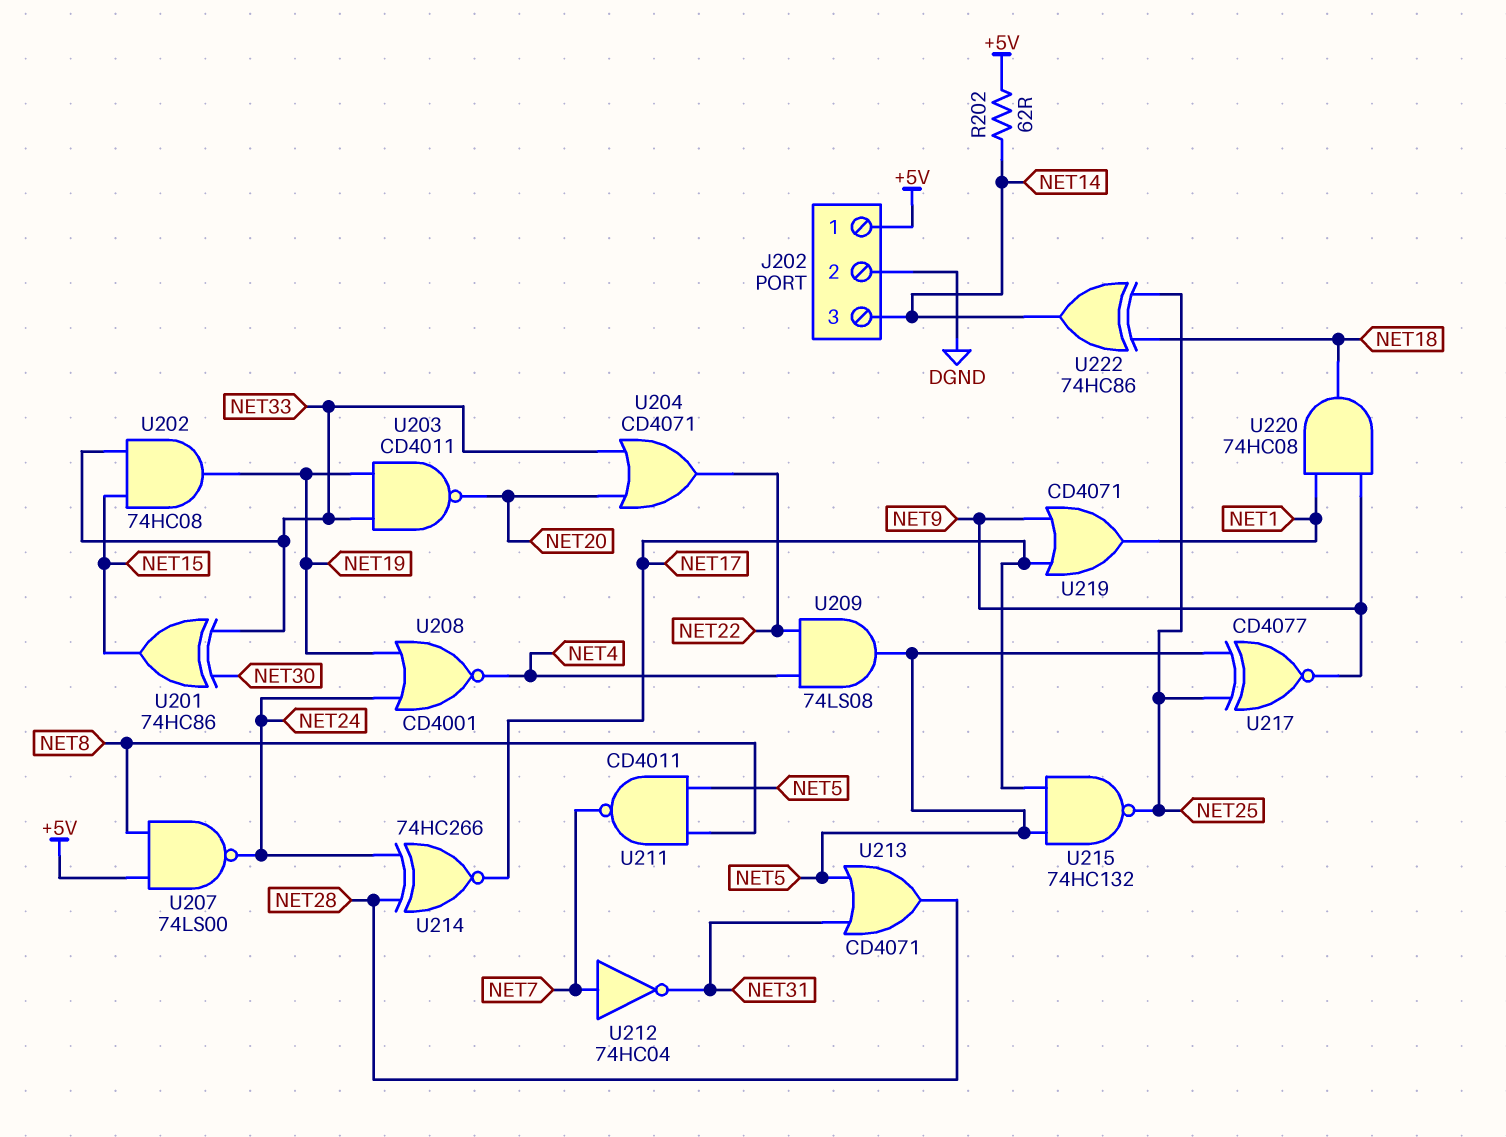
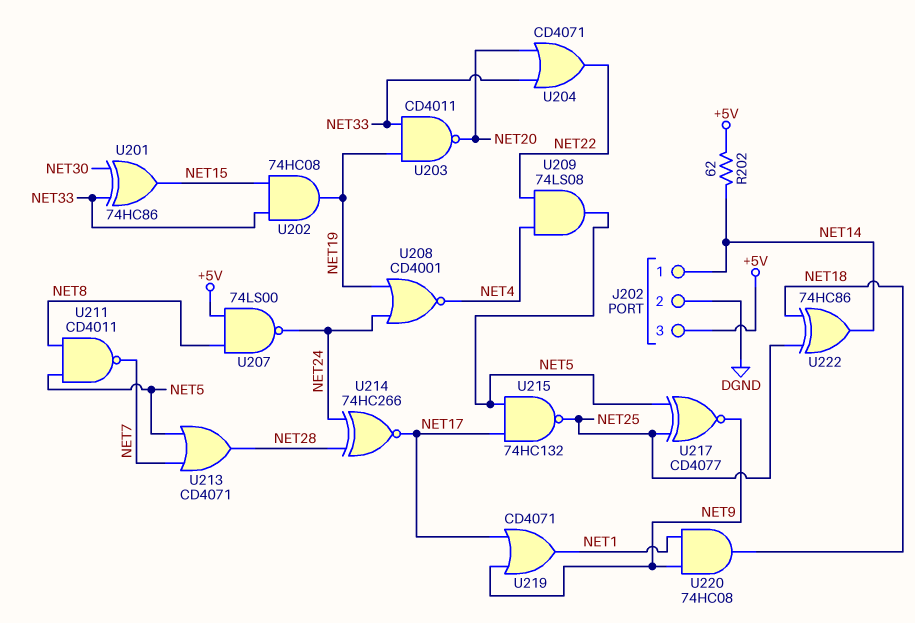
J202 pin 1: +5V -> NET14
J202 pin 3: NET14 -> +5V
U212: NOT 74HC04 (in NET7, out NET31) -> none
U213: OR CD4071 (in NET5, in NET31, out NET28) -> OR CD4071 (in NET5, in NET7, out NET28)

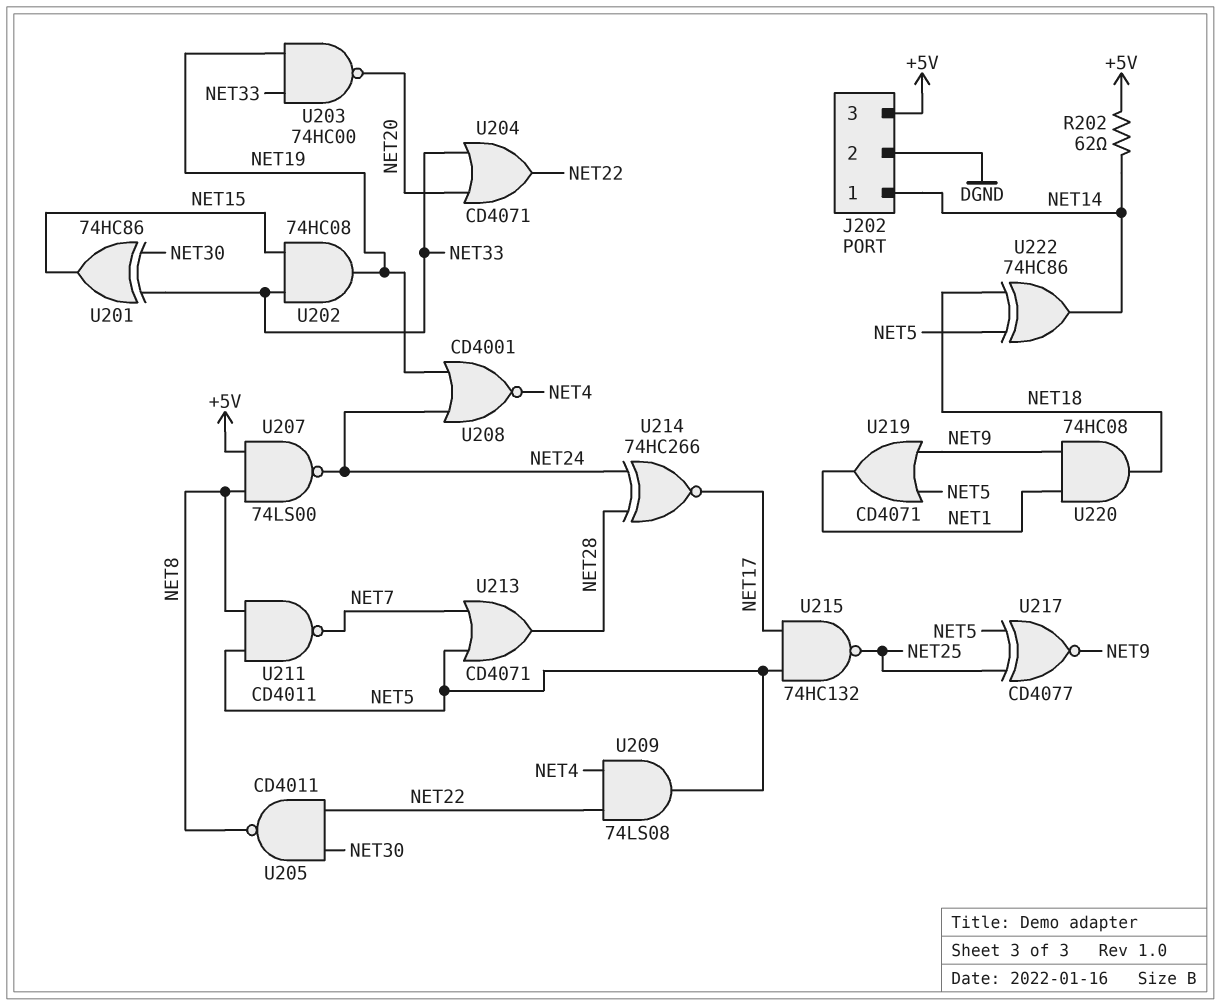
U203: NAND CD4011 (in NET19, in NET33, out NET20) -> NAND 74HC00 (in NET19, in NET33, out NET20)
U205: none -> NAND CD4011 (in NET22, in NET30, out NET8)
U219: OR CD4071 (in NET9, in NET17, out NET1) -> OR CD4071 (in NET5, in NET9, out NET1)
U222: XOR 74HC86 (in NET18, in NET25, out NET14) -> XOR 74HC86 (in NET5, in NET18, out NET14)

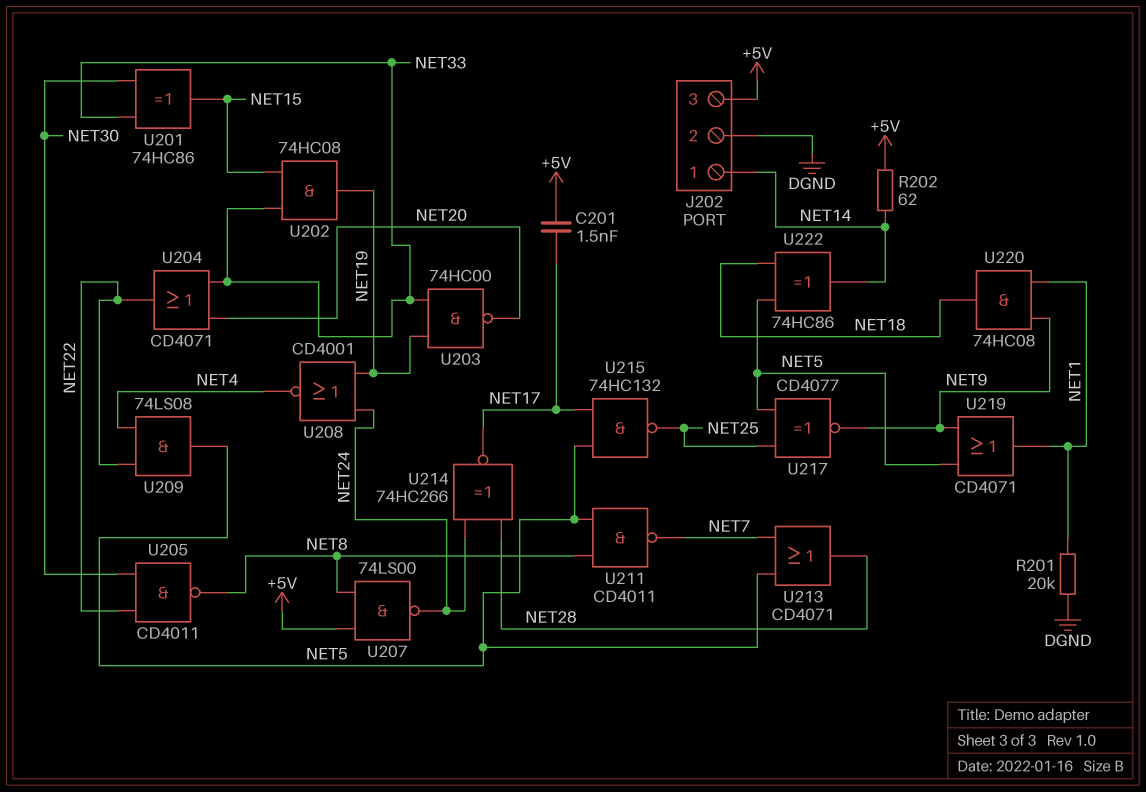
C201: none -> 1.5nF (+5V, NET17)
R201: none -> 20k (DGND, NET1)

